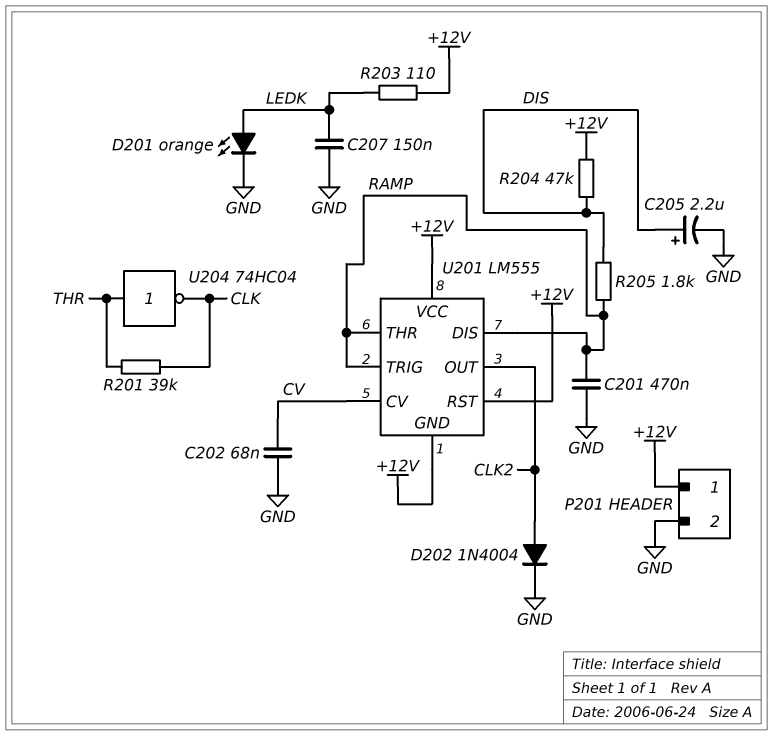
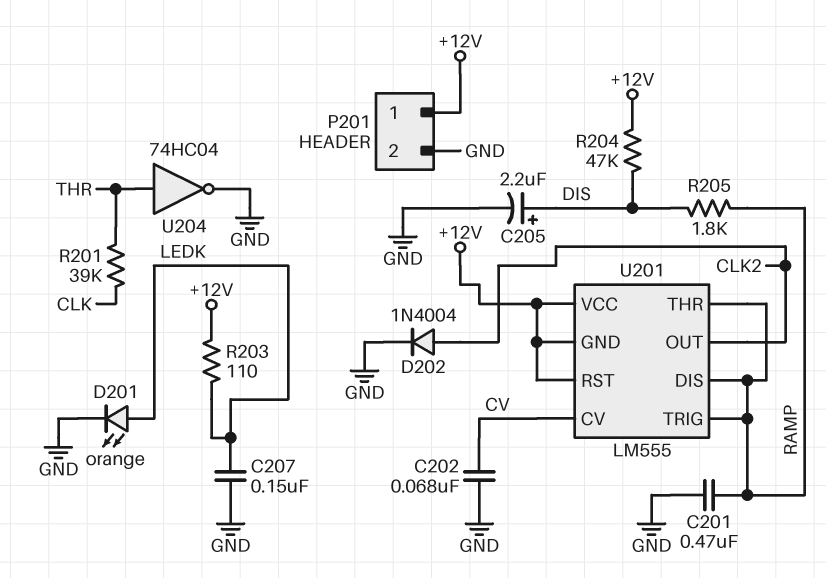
U204: NOT 74HC04 (in THR, out CLK) -> NOT 74HC04 (in THR, out GND)

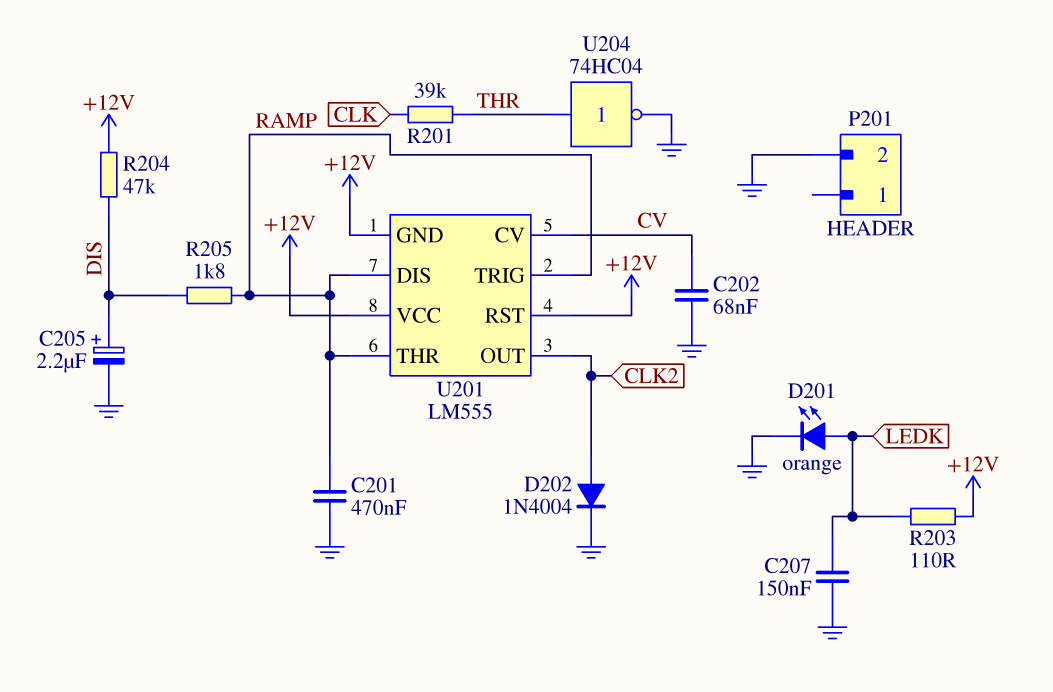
P201 pin 1: +12V -> none

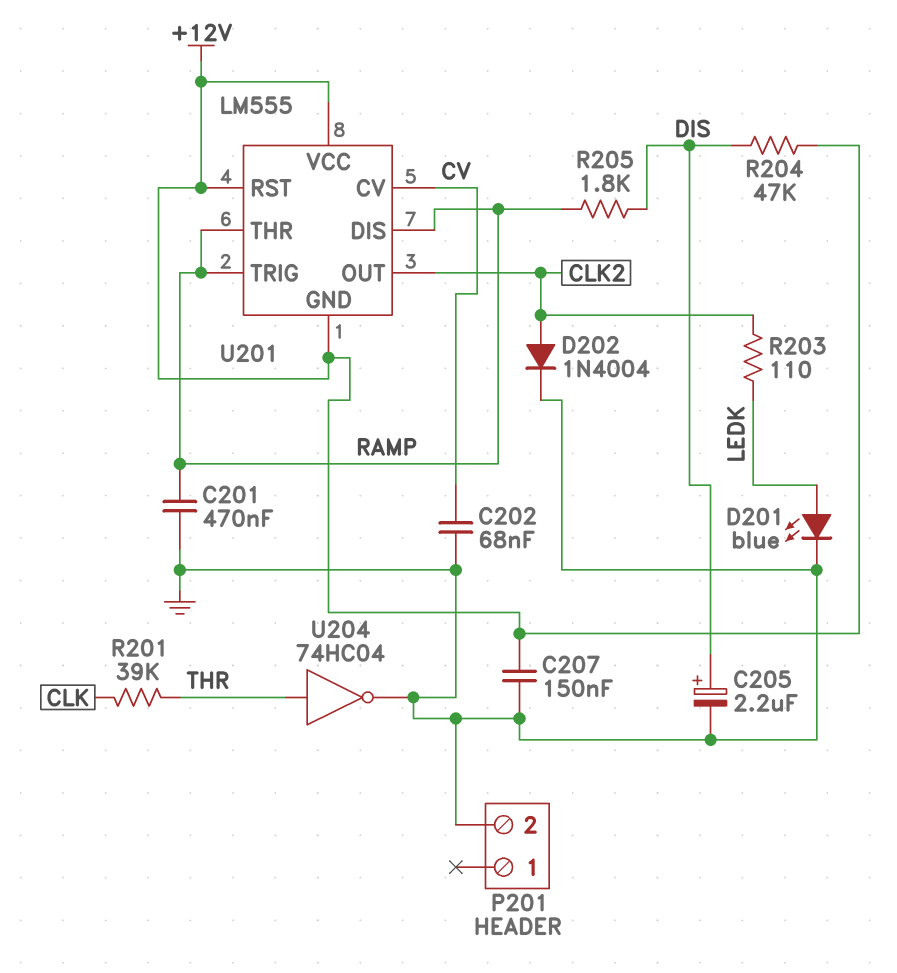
C207: 150nF (GND, LEDK) -> 150nF (+12V, GND)
D201: LED orange (A LEDK, K GND) -> LED blue (A LEDK, K GND)
R203: 110 (+12V, LEDK) -> 110 (CLK2, LEDK)

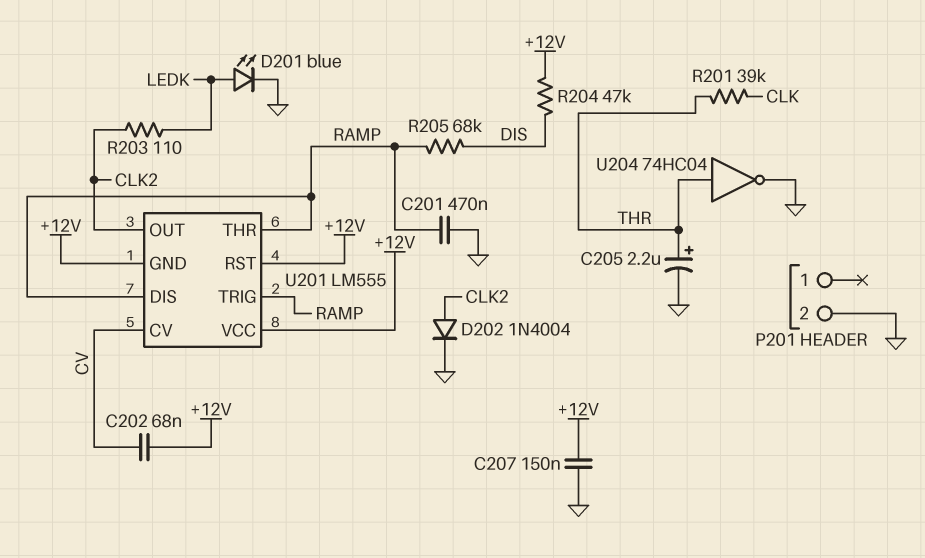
C202: 68nF (CV, GND) -> 68nF (+12V, CV)
C205: 2.2uF (plus DIS, minus GND) -> 2.2uF (plus THR, minus GND)
R205: 1.8k (DIS, RAMP) -> 68k (DIS, RAMP)

